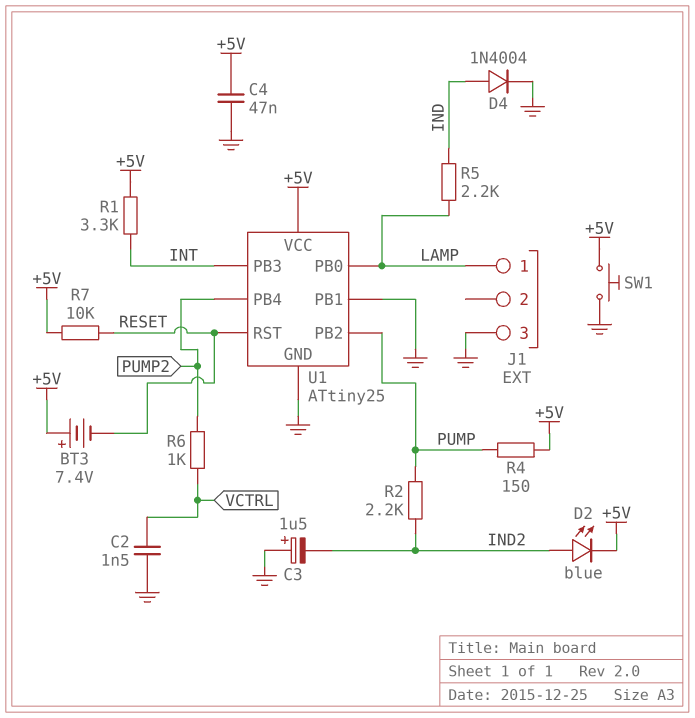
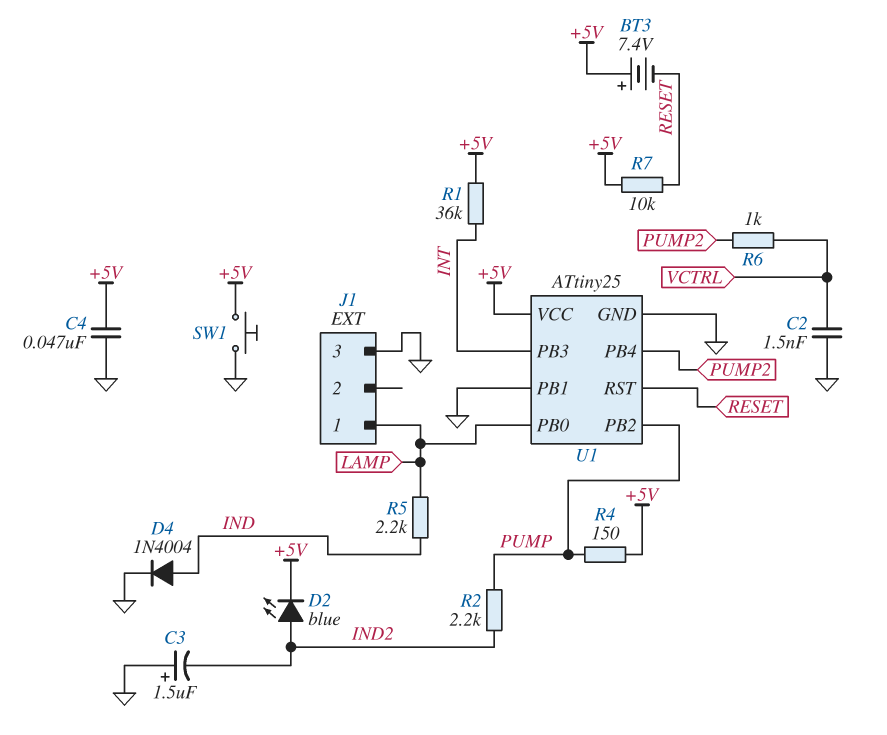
R1: 3.3k (+5V, INT) -> 36k (+5V, INT)

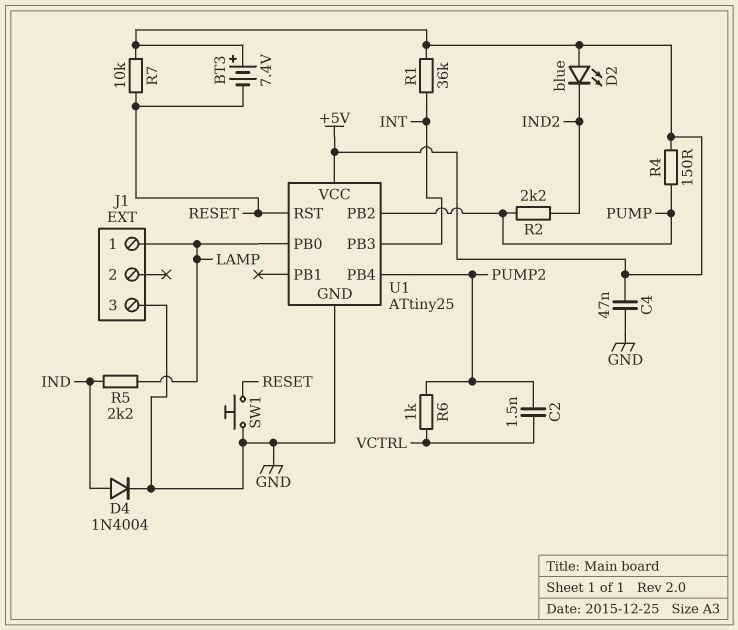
C2: 1.5nF (GND, VCTRL) -> 1.5nF (PUMP2, VCTRL)
C3: 1.5uF (plus GND, minus IND2) -> none
D2: LED blue (A IND2, K +5V) -> LED blue (A +5V, K IND2)
SW1: button (+5V, GND) -> button (GND, RESET)
U1 pin PB1: GND -> none

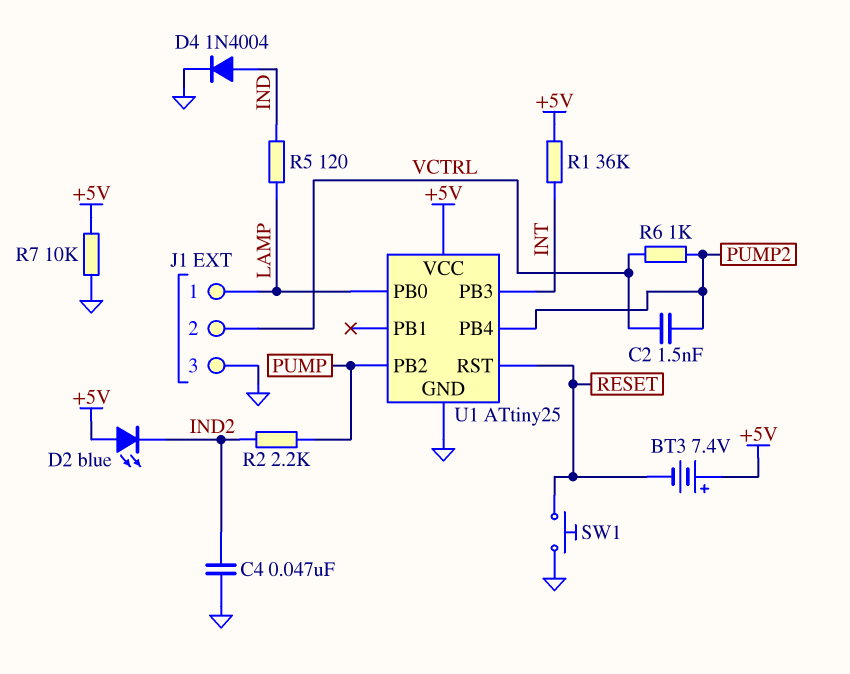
C4: 47nF (+5V, GND) -> 47nF (GND, IND2)
J1 pin 2: none -> VCTRL
R4: 150 (+5V, PUMP) -> none
R5: 2.2k (IND, LAMP) -> 120 (IND, LAMP)
R7: 10k (+5V, RESET) -> 10k (+5V, GND)

